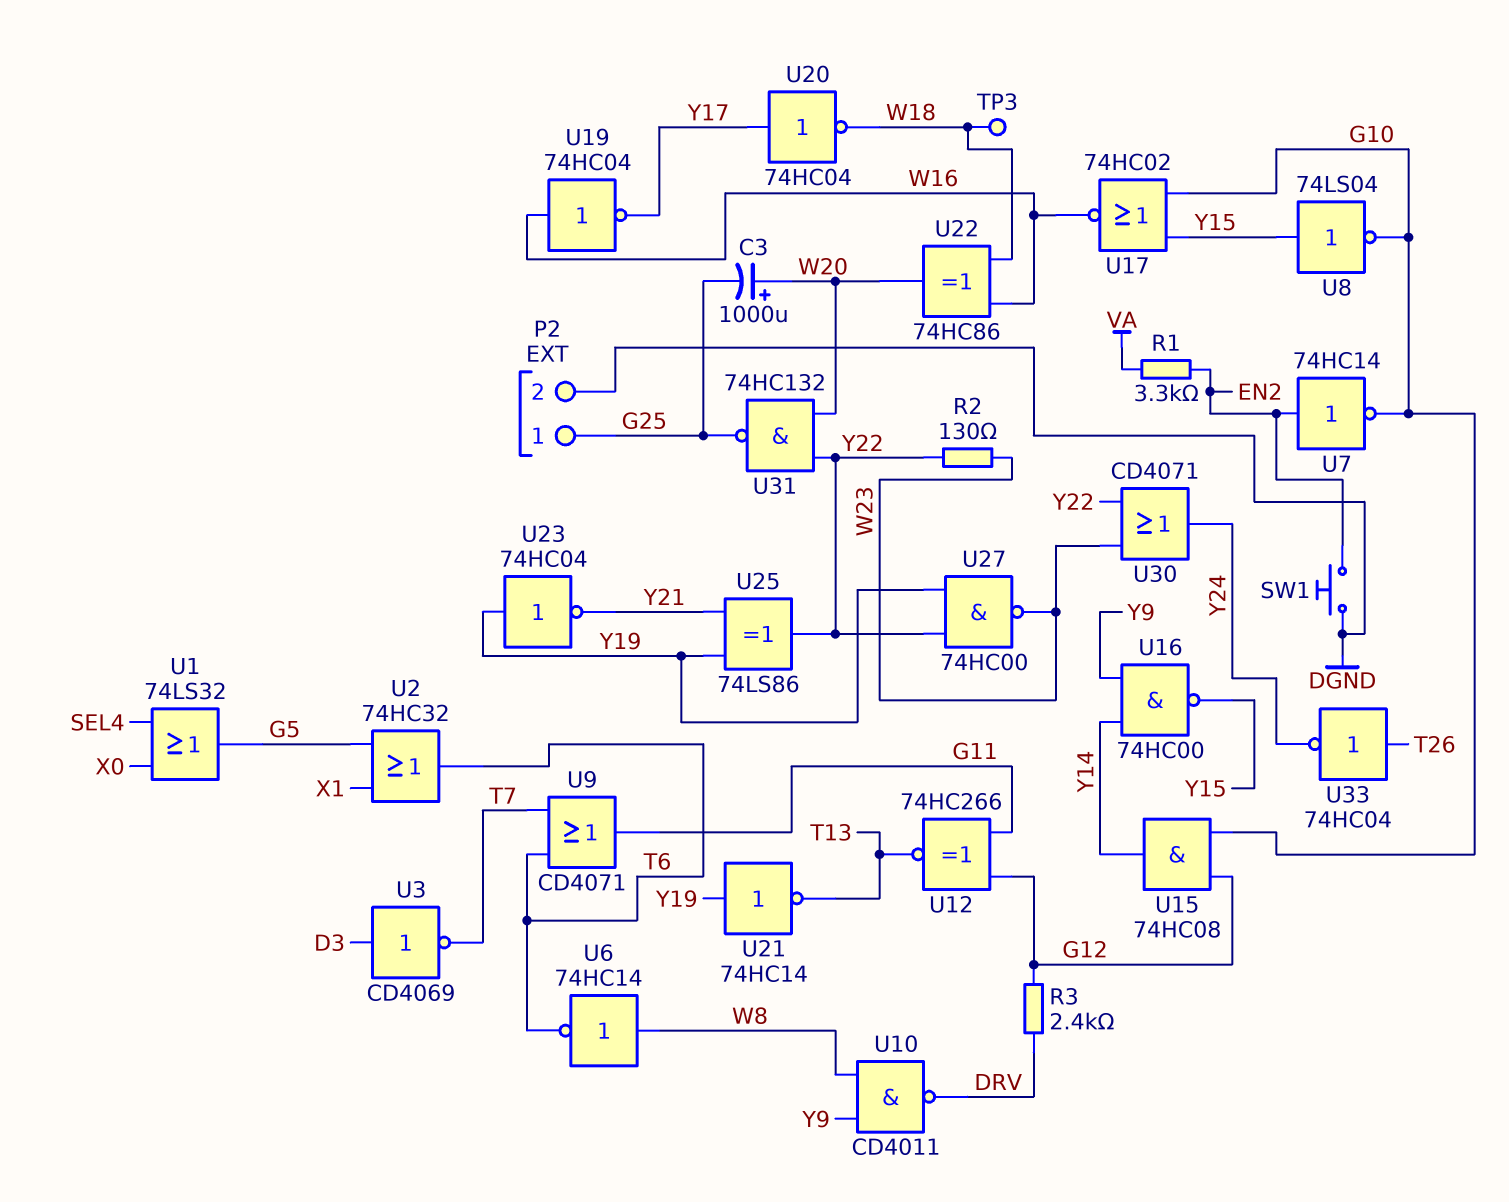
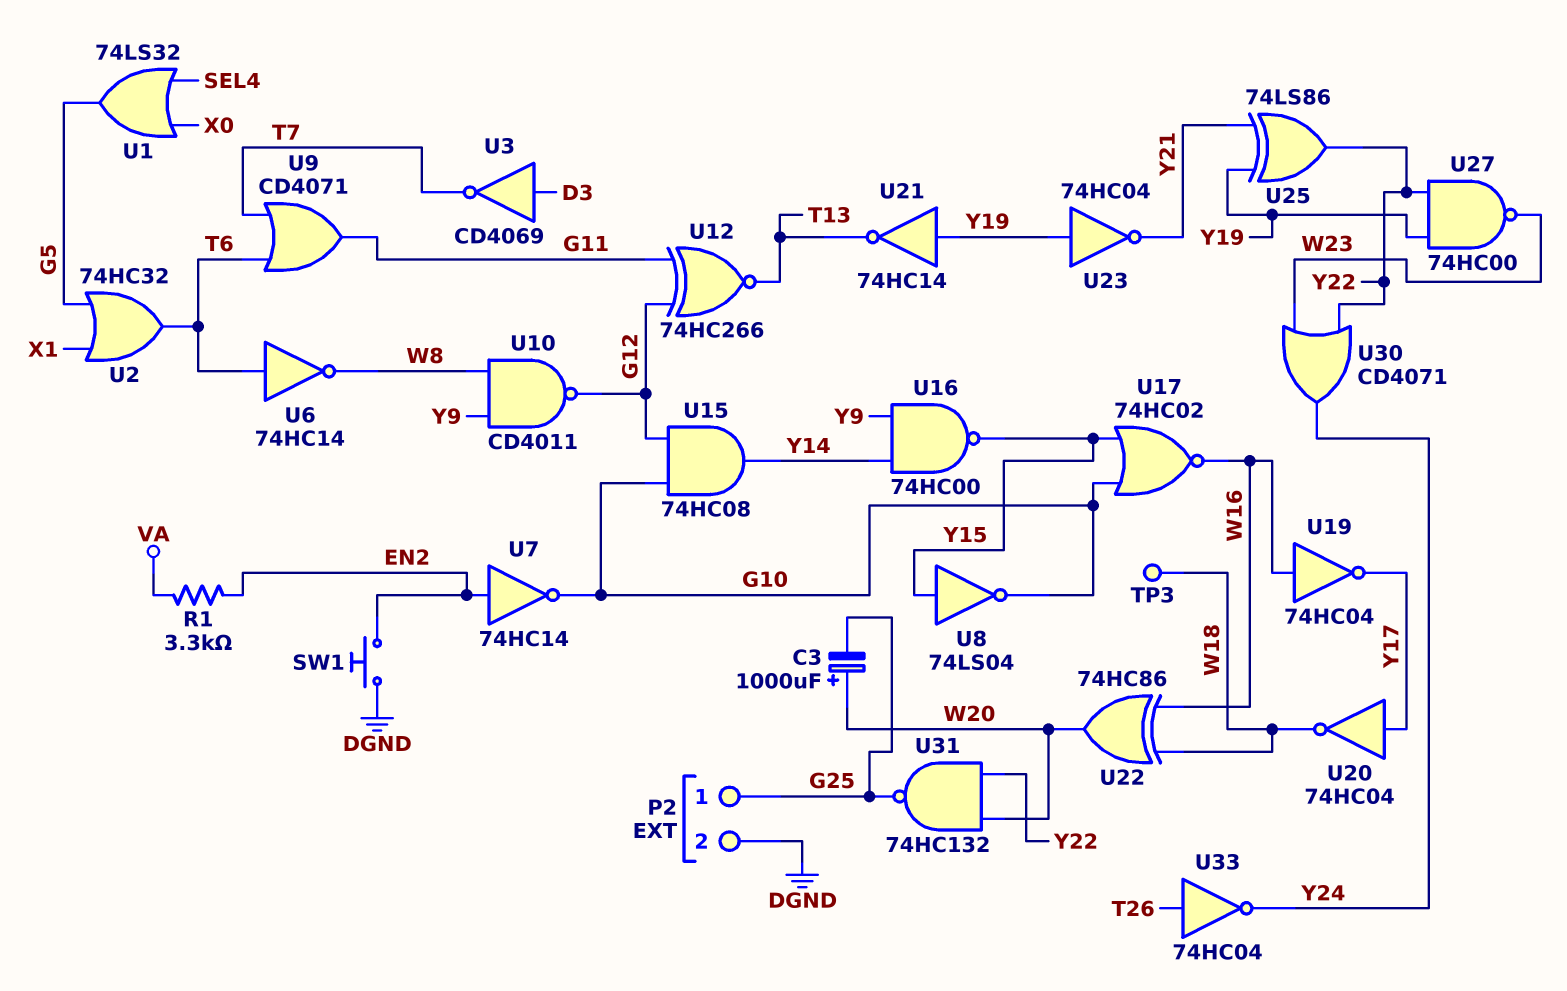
R2: 130 (W23, Y22) -> none
R3: 2.4k (DRV, G12) -> none
U6: NOT 74HC14 (in W8, out T6) -> NOT 74HC14 (in T6, out W8)
U10: NAND CD4011 (in W8, in Y9, out DRV) -> NAND CD4011 (in W8, in Y9, out G12)

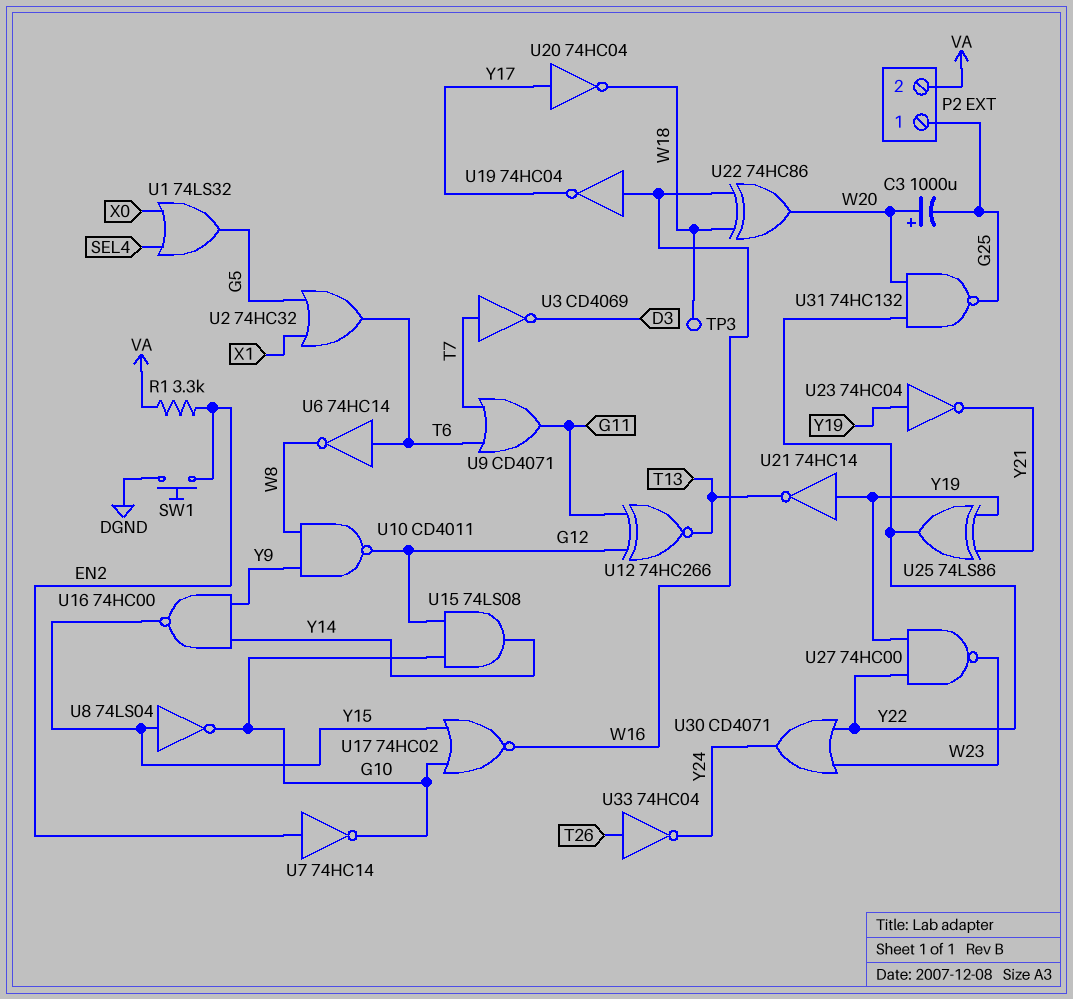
P2 pin 2: DGND -> VA
U3: NOT CD4069 (in D3, out T7) -> NOT CD4069 (in T7, out D3)
U15: AND 74HC08 (in G10, in G12, out Y14) -> AND 74LS08 (in G10, in G12, out Y14)

